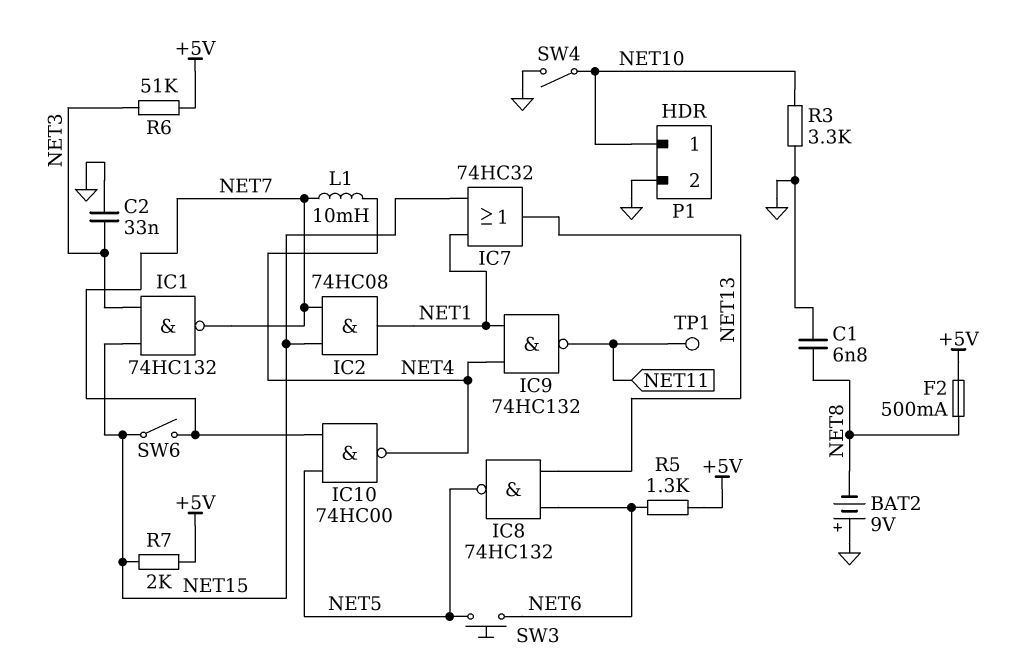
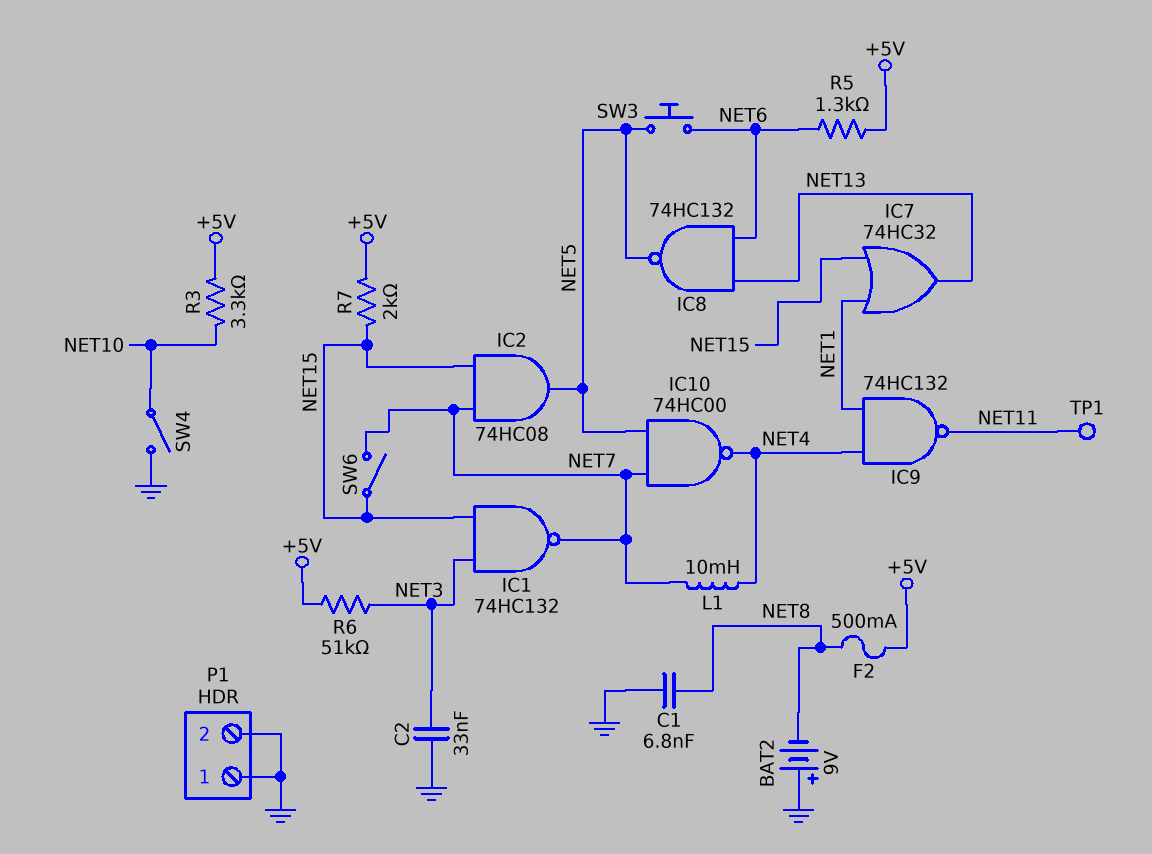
IC2: AND 74HC08 (in NET7, in NET15, out NET1) -> AND 74HC08 (in NET7, in NET15, out NET5)
P1 pin 1: NET10 -> GND
R3: 3.3k (GND, NET10) -> 3.3k (+5V, NET10)

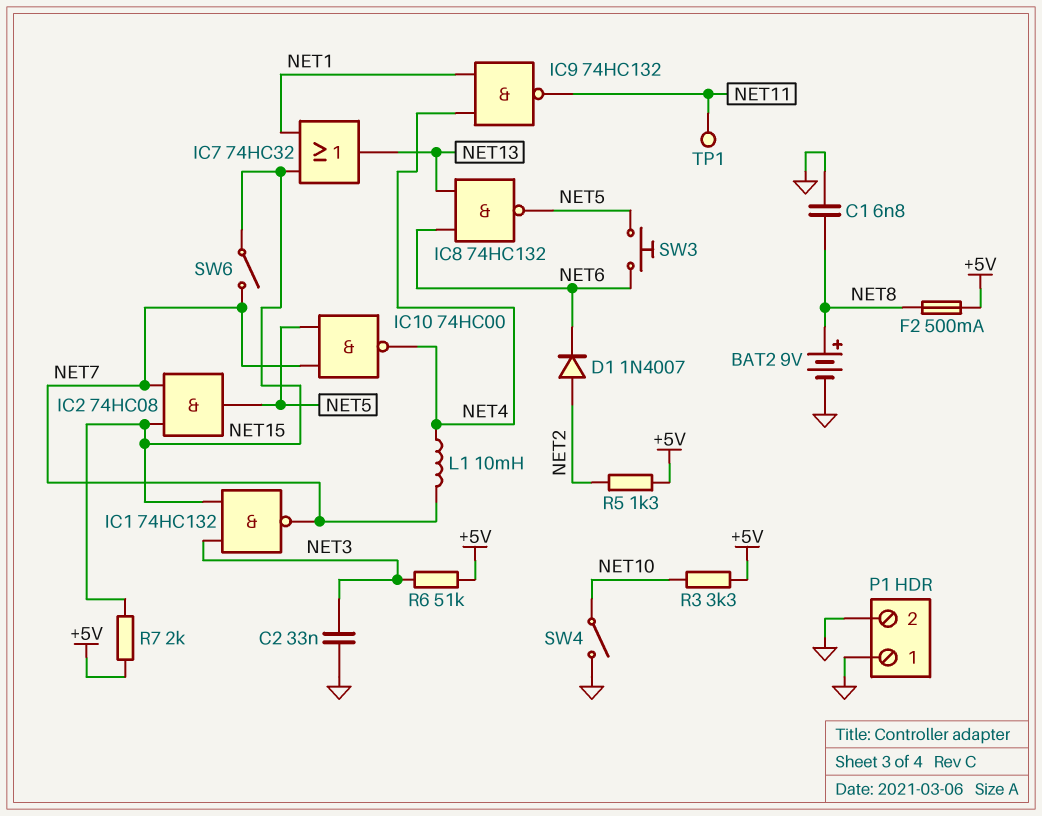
BAT2: 9V (plus GND, minus NET8) -> 9V (plus NET8, minus GND)
D1: none -> diode 1N4007 (A NET2, K NET6)
R5: 1.3k (+5V, NET6) -> 1.3k (+5V, NET2)

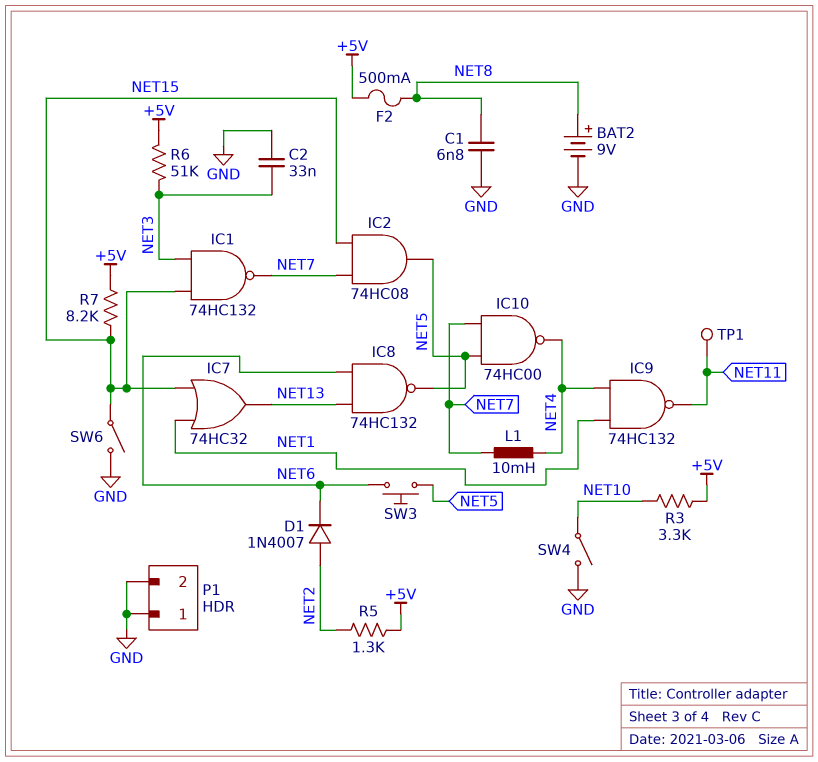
R7: 2k (+5V, NET15) -> 8.2k (+5V, NET15)
SW6: switch (NET7, NET15) -> switch (GND, NET15)

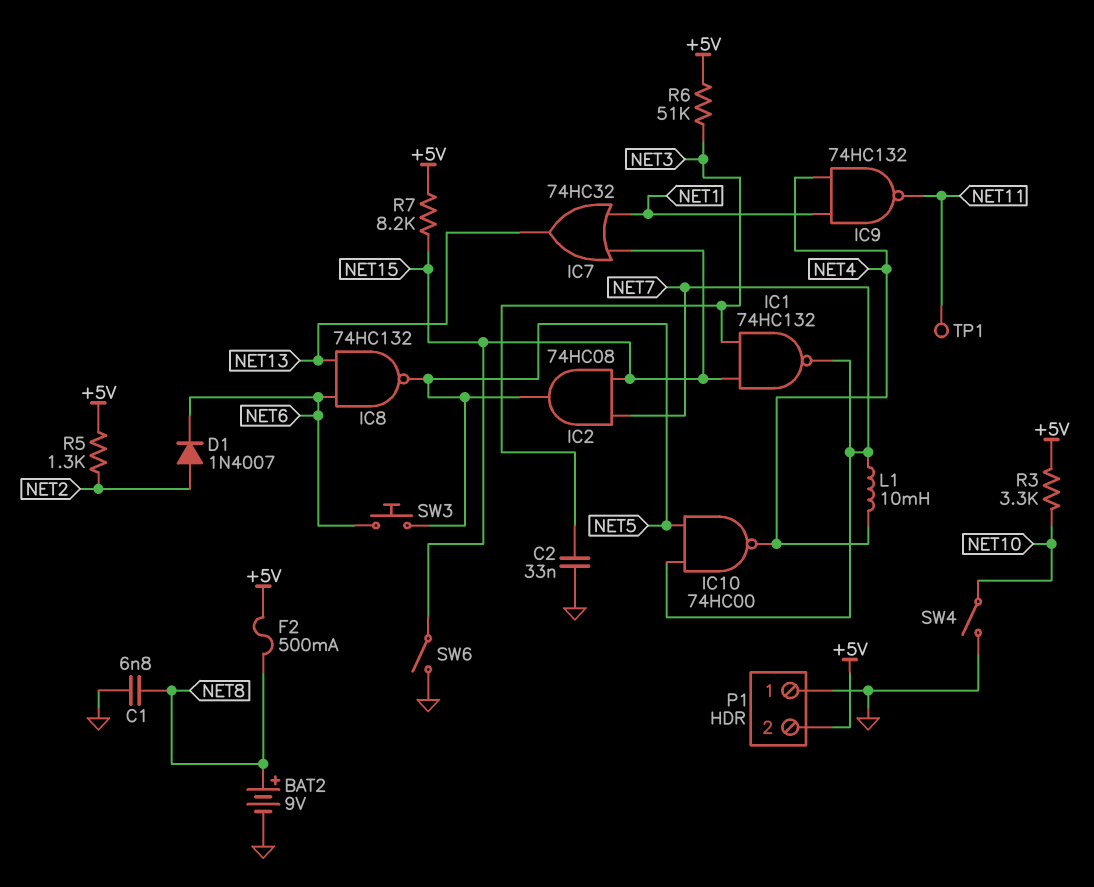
P1 pin 2: GND -> +5V

